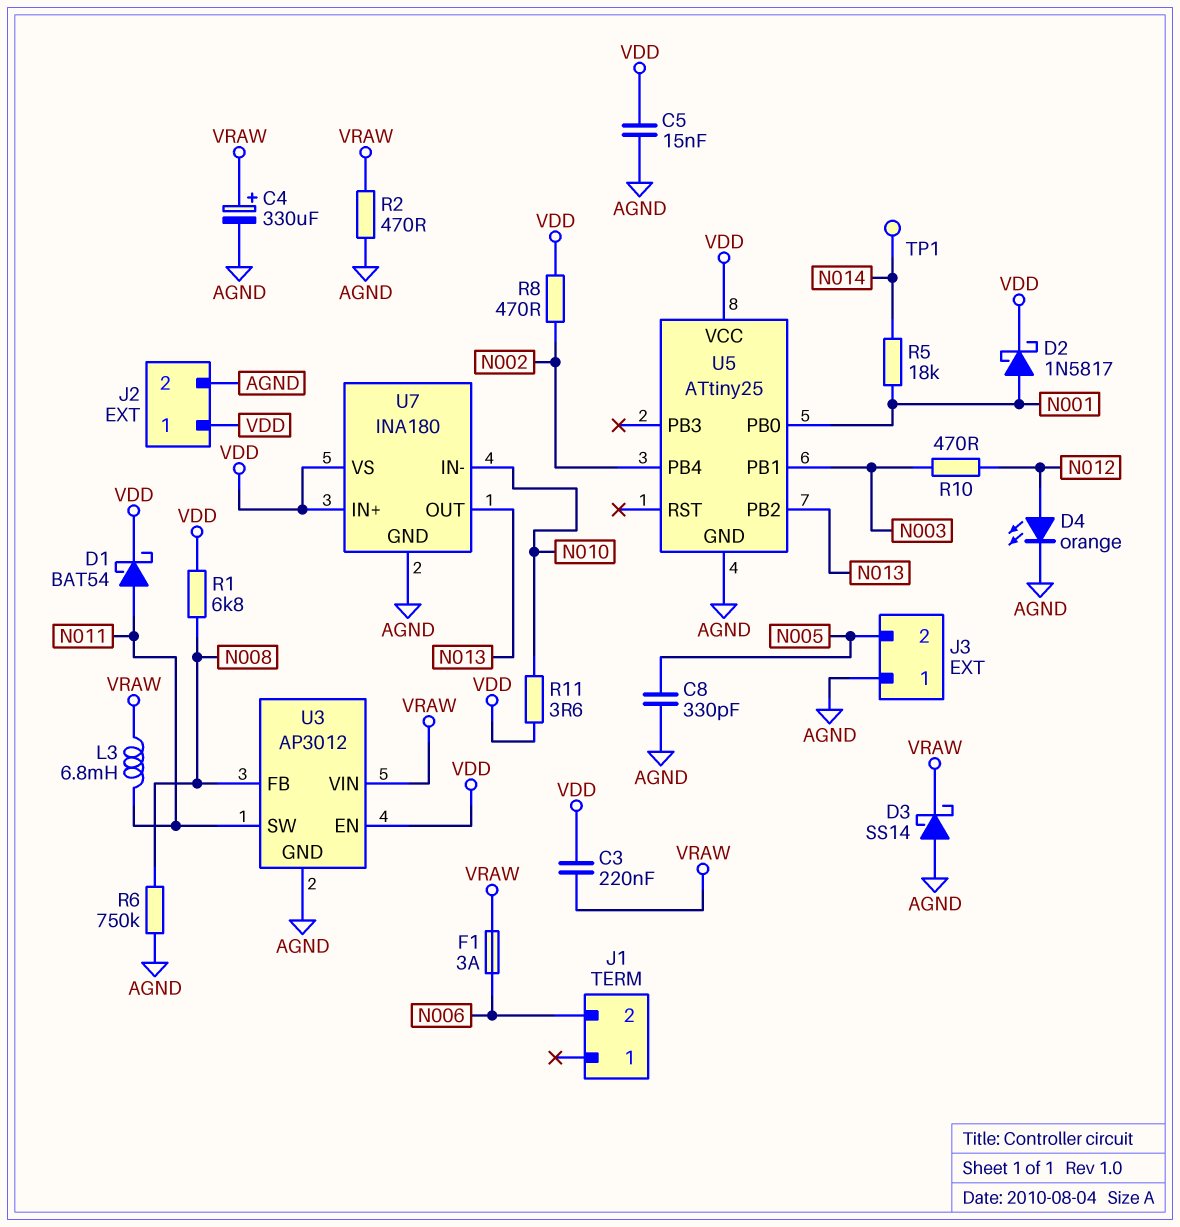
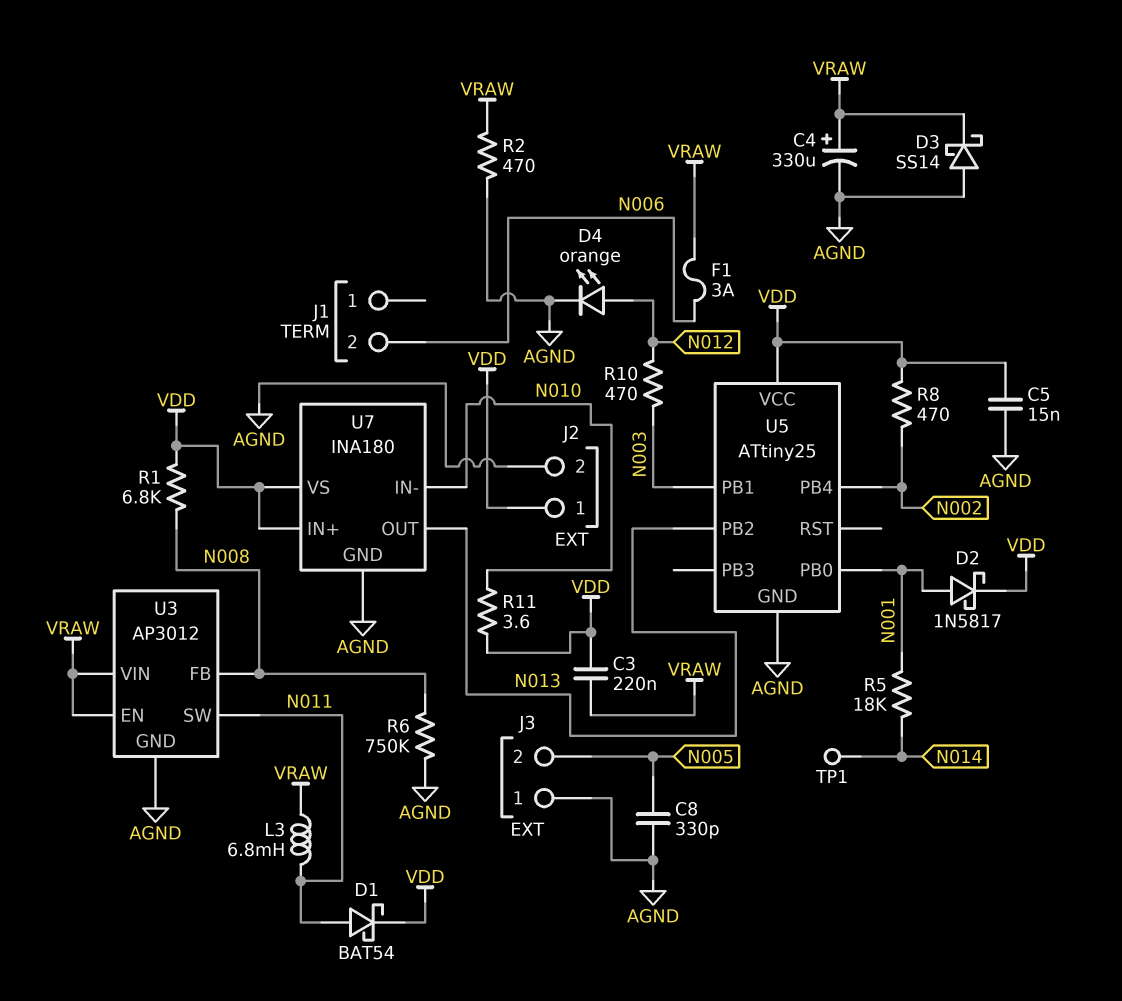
U3 pin EN: VDD -> VRAW

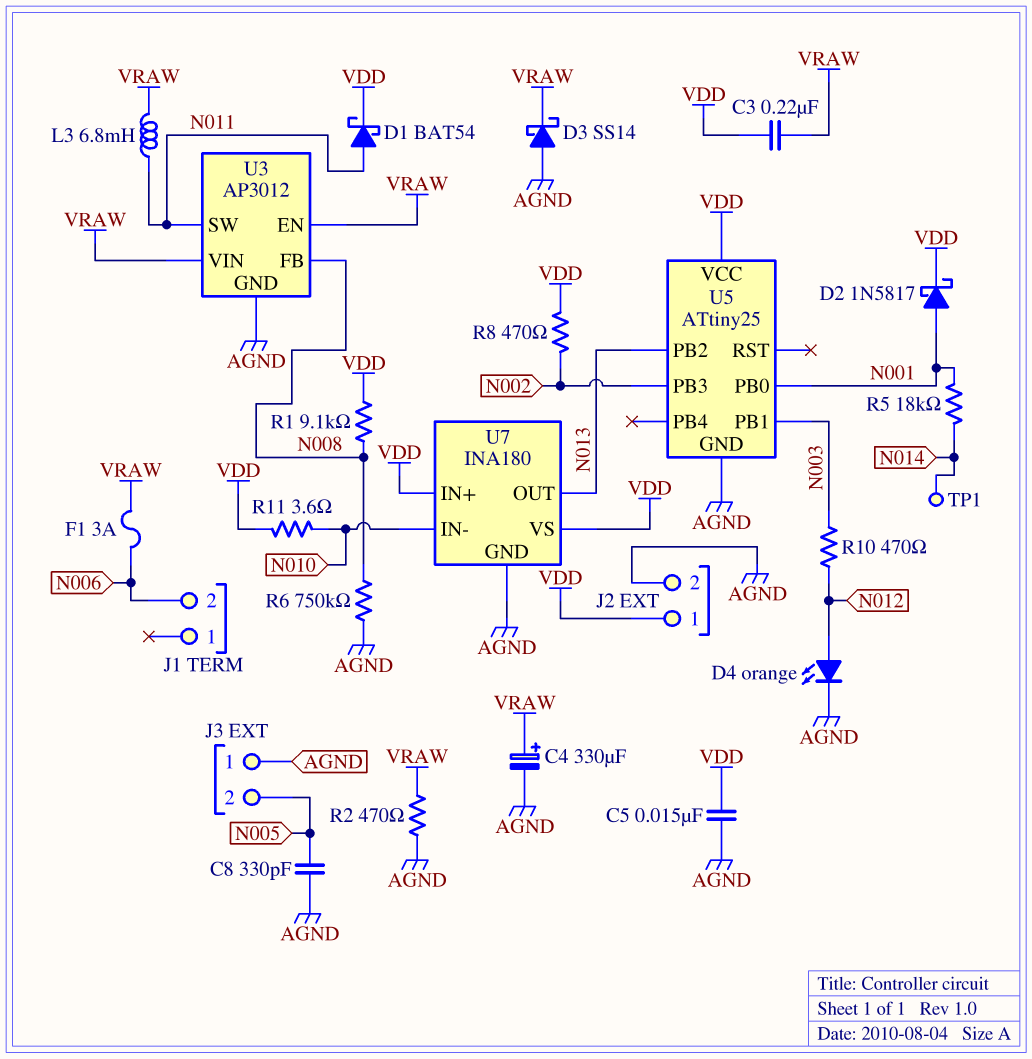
R1: 6.8k (N008, VDD) -> 9.1k (N008, VDD)
U5 pin PB3: none -> N002
U5 pin PB4: N002 -> none

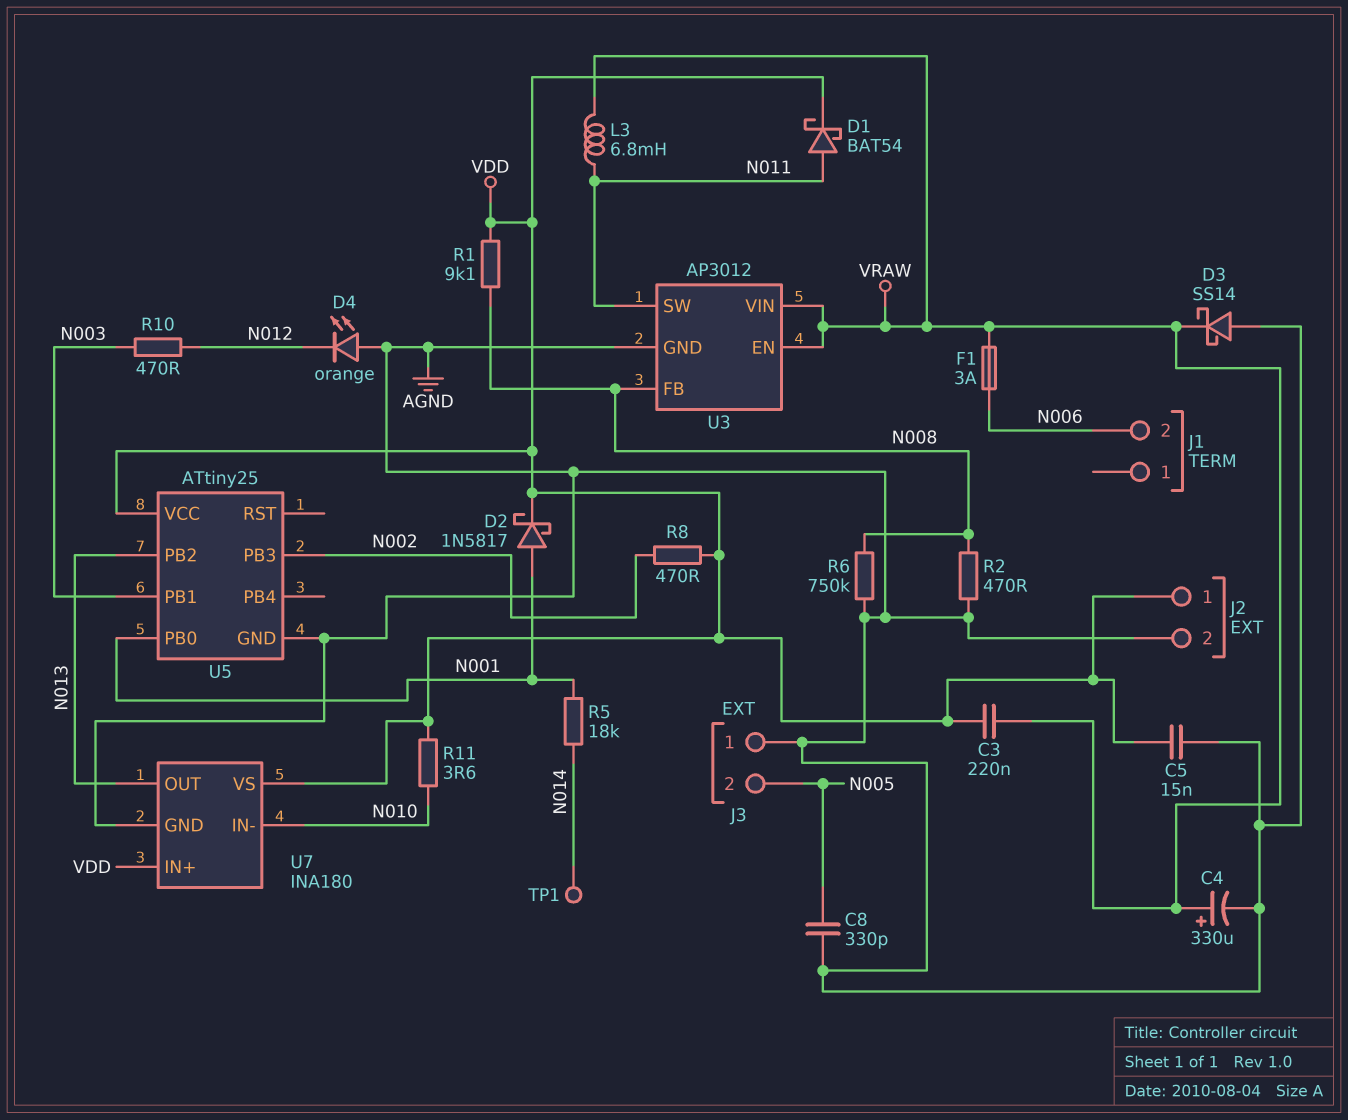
D4: LED orange (A N012, K AGND) -> LED orange (A AGND, K N012)
R2: 470 (AGND, VRAW) -> 470 (AGND, N008)

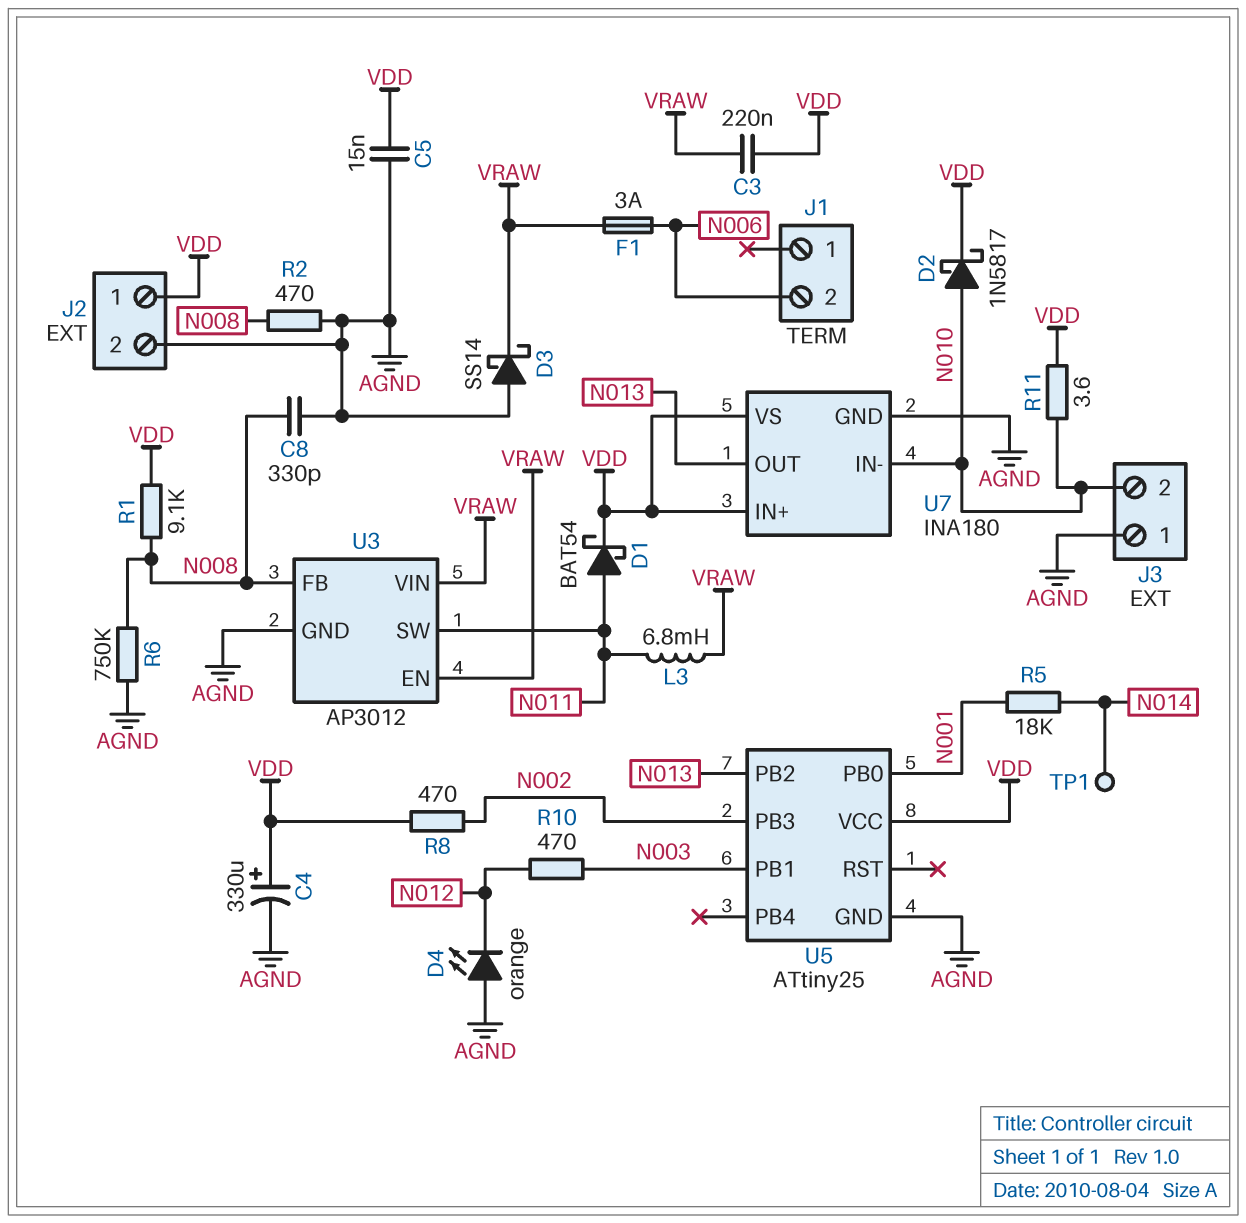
C4: 330uF (plus VRAW, minus AGND) -> 330uF (plus VDD, minus AGND)
C8: 330pF (AGND, N005) -> 330pF (AGND, N008)
D2: schottky 1N5817 (A N001, K VDD) -> schottky 1N5817 (A N010, K VDD)
J3 pin 2: N005 -> N010

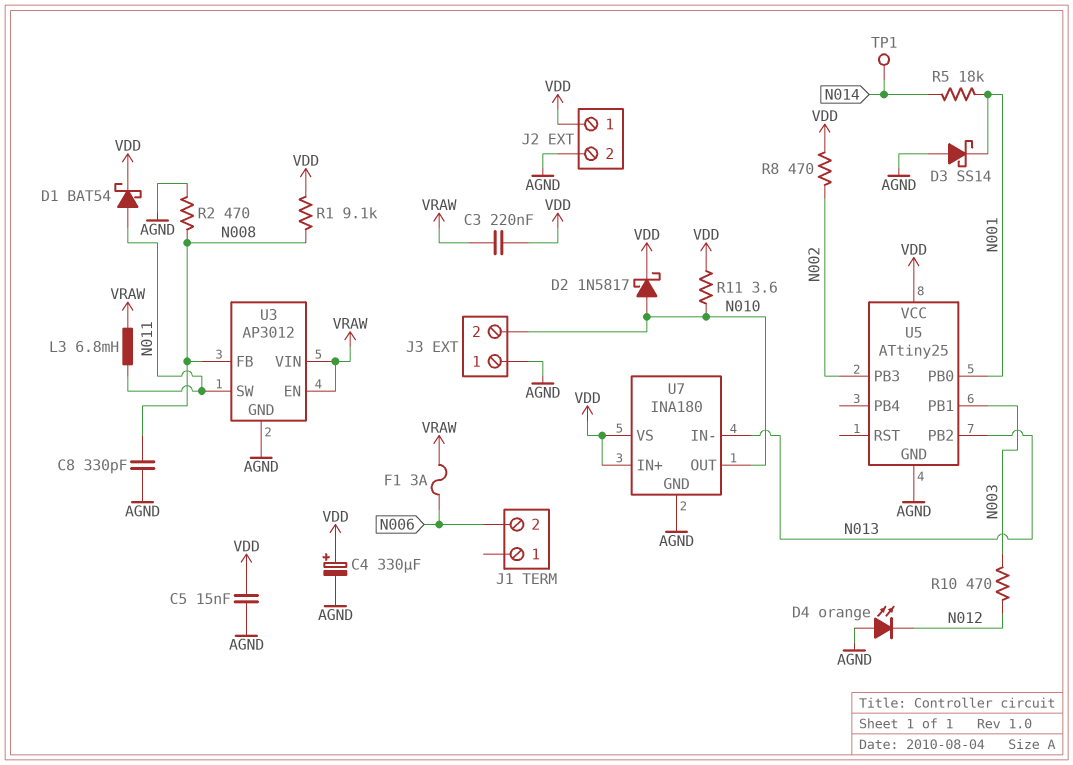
D3: schottky SS14 (A AGND, K VRAW) -> schottky SS14 (A AGND, K N001)
R6: 750k (AGND, N008) -> none
U7 pin IN-: N010 -> N013
U7 pin OUT: N013 -> N010

